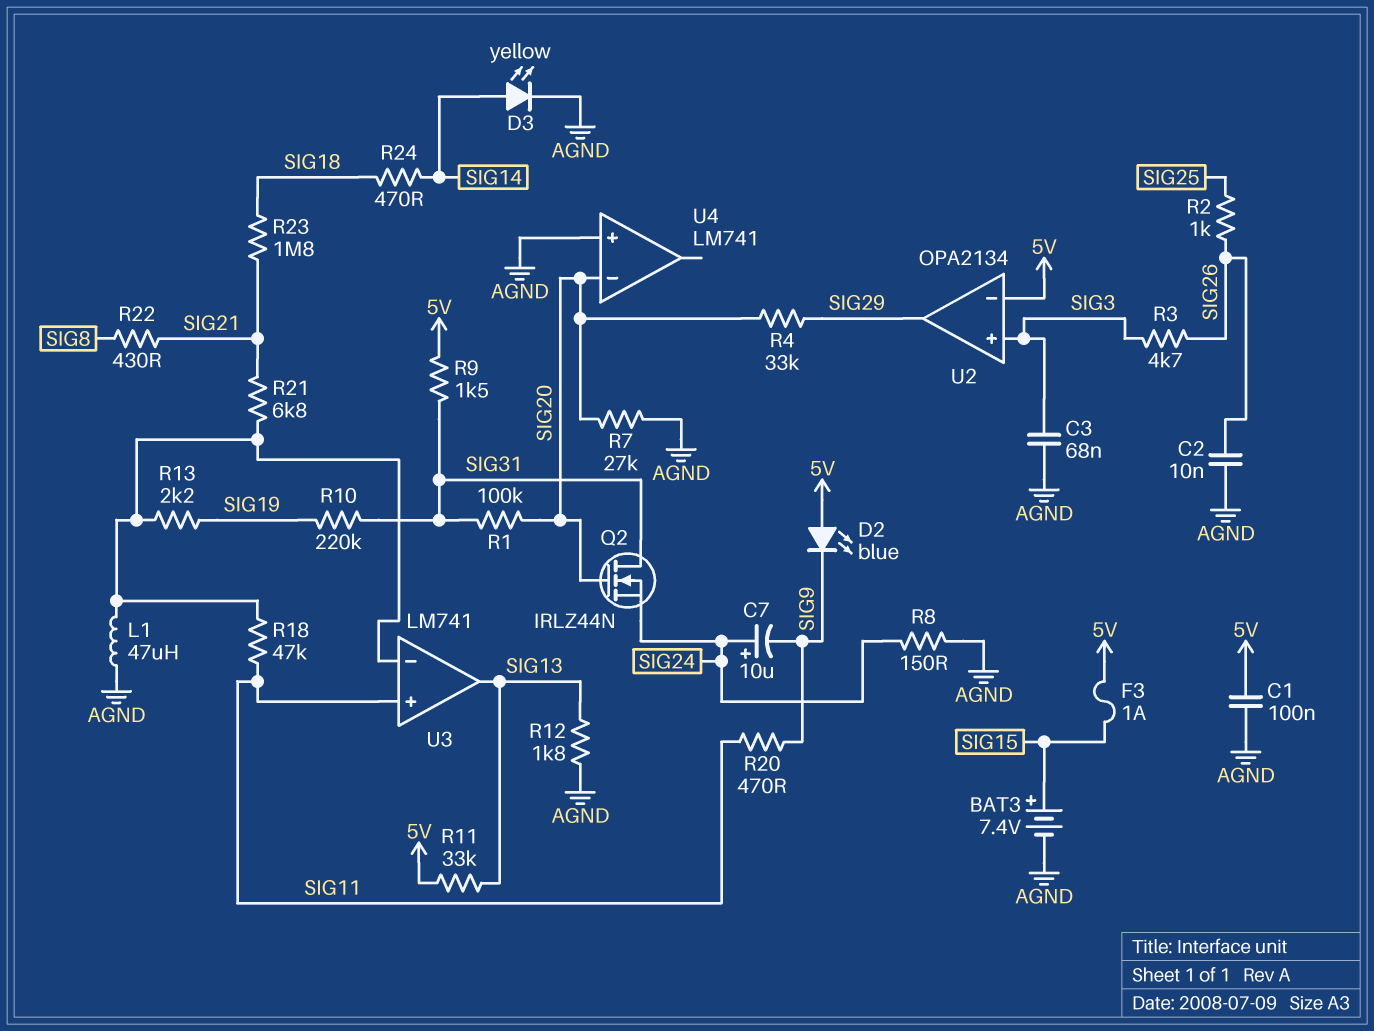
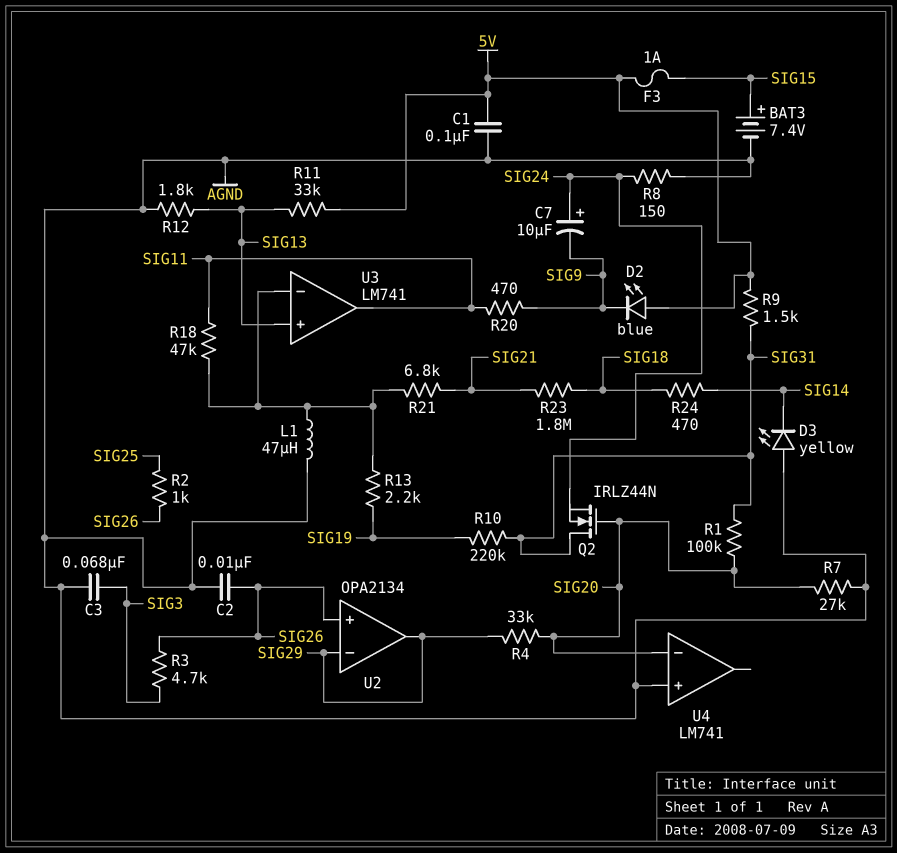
D3: LED yellow (A SIG14, K AGND) -> LED yellow (A AGND, K SIG14)
R22: 430 (SIG8, SIG21) -> none
U2 pin in+: SIG3 -> SIG26
U2 pin in-: 5V -> SIG29
U3 pin in+: SIG11 -> SIG13
U3 pin out: SIG13 -> SIG11

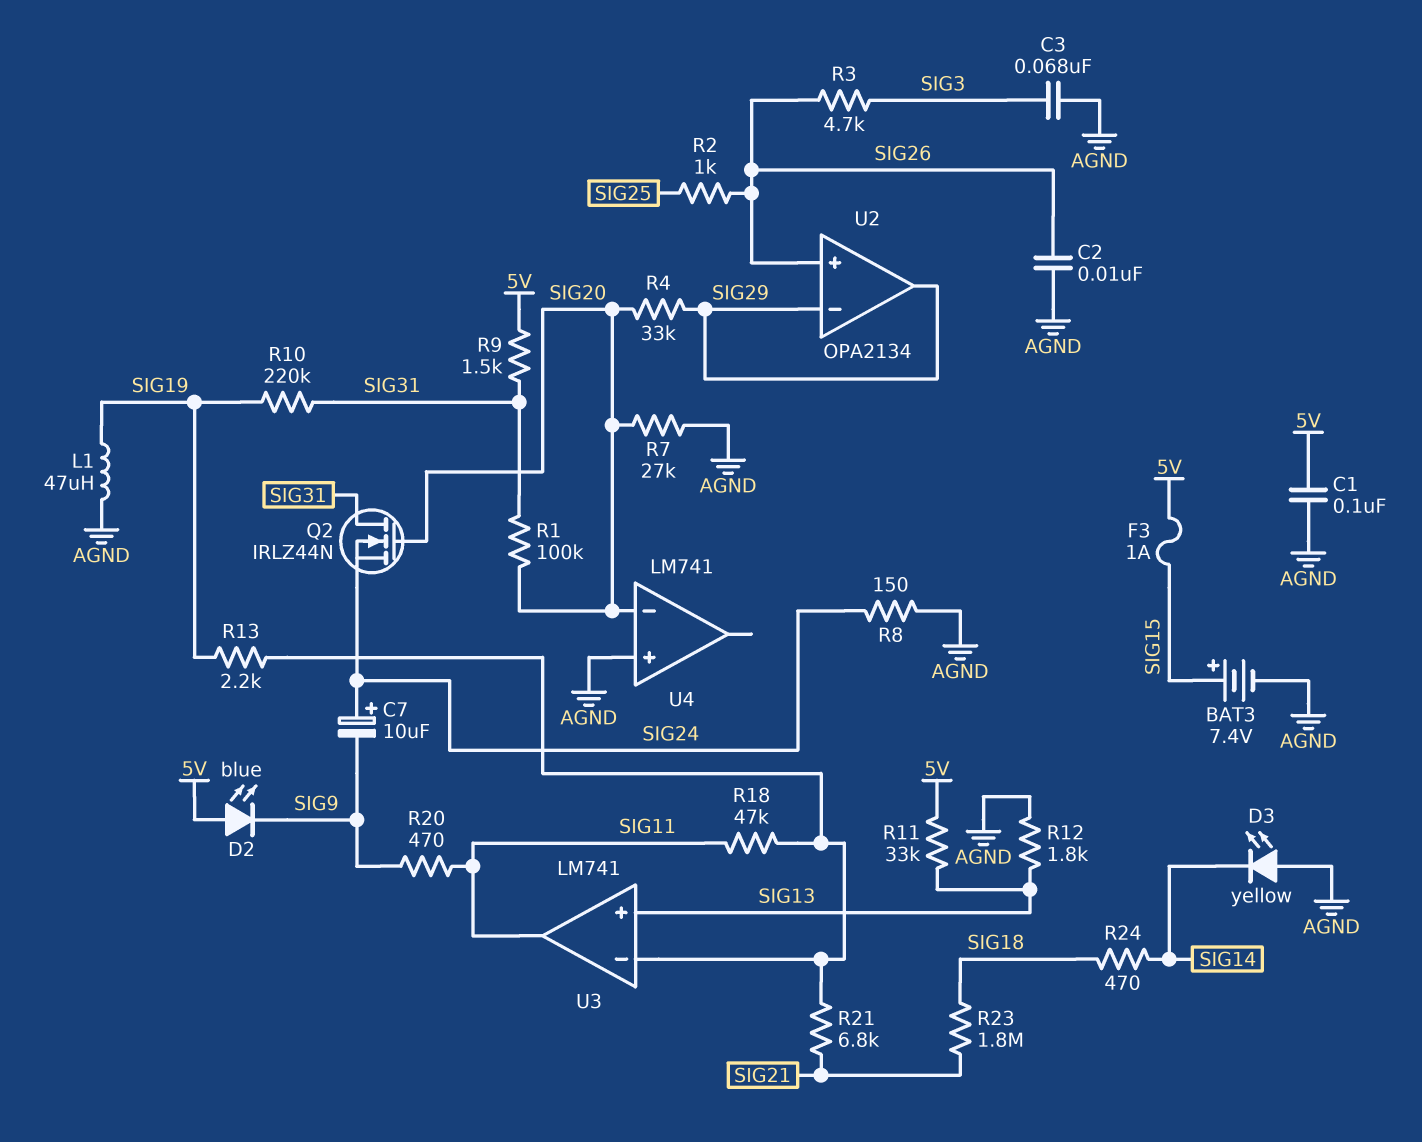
L1: 47uH (AGND, U3/in-) -> 47uH (AGND, SIG19)

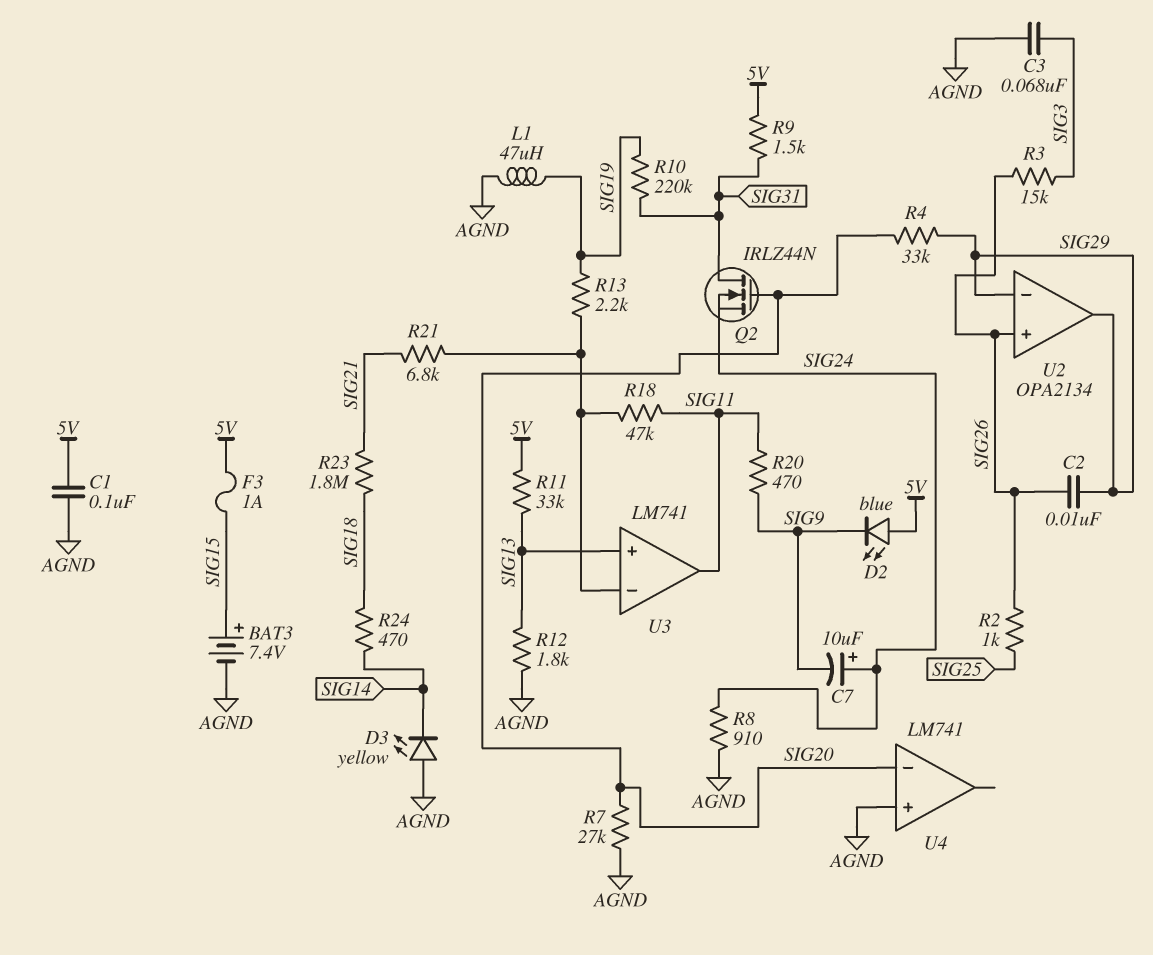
C2: 10nF (AGND, SIG26) -> 10nF (SIG26, SIG29)
R1: 100k (SIG20, SIG31) -> none
R3: 4.7k (SIG3, SIG26) -> 15k (SIG3, SIG26)
R8: 150 (AGND, SIG24) -> 910 (AGND, SIG24)

